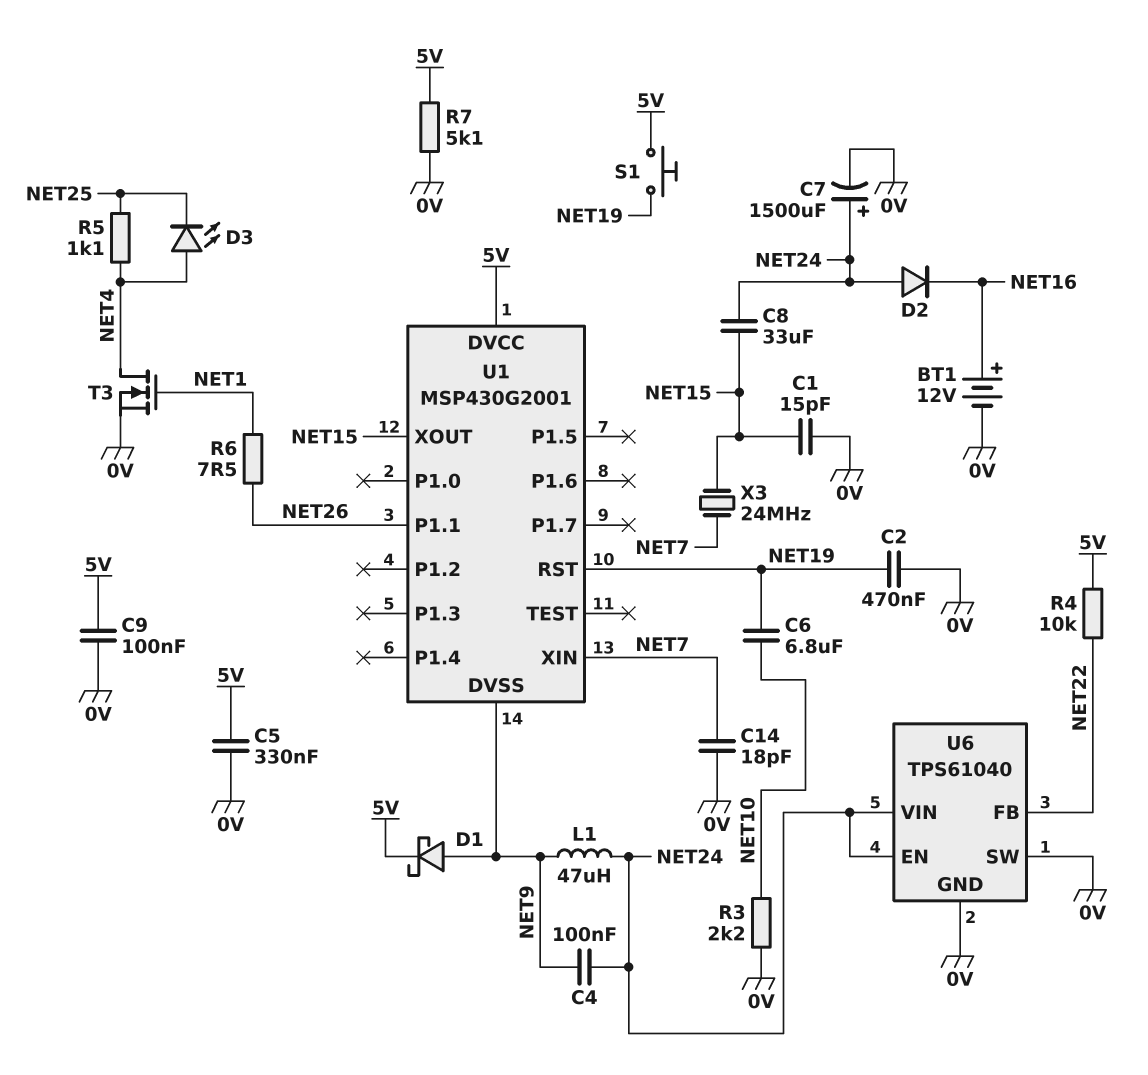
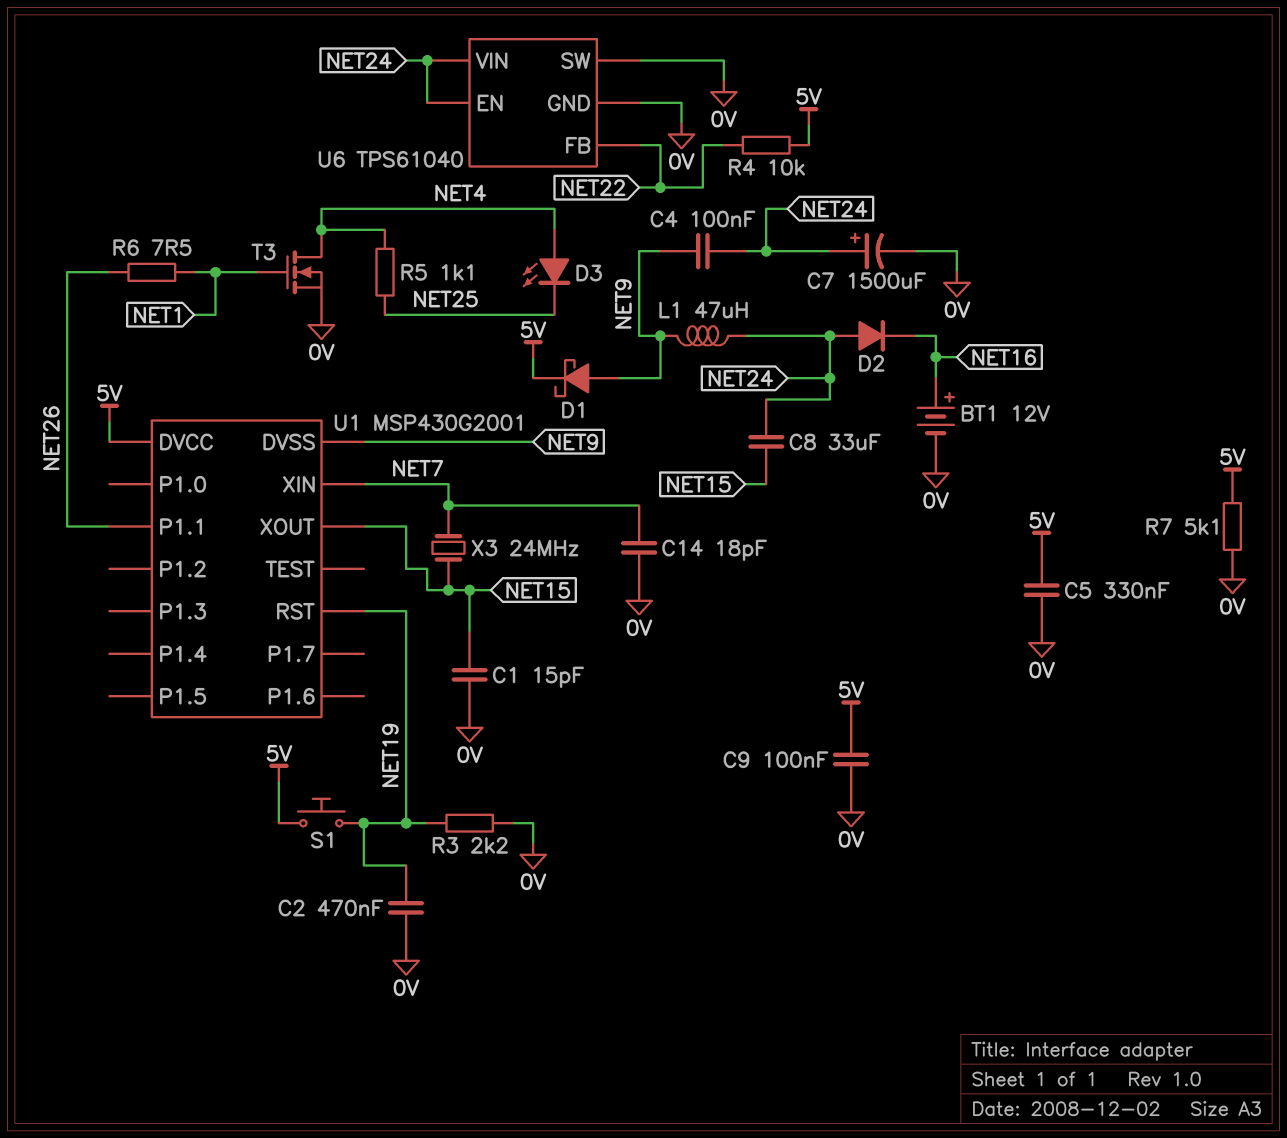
C6: 6.8uF (NET10, NET19) -> none
R3: 2.2k (0V, NET10) -> 2.2k (0V, NET19)

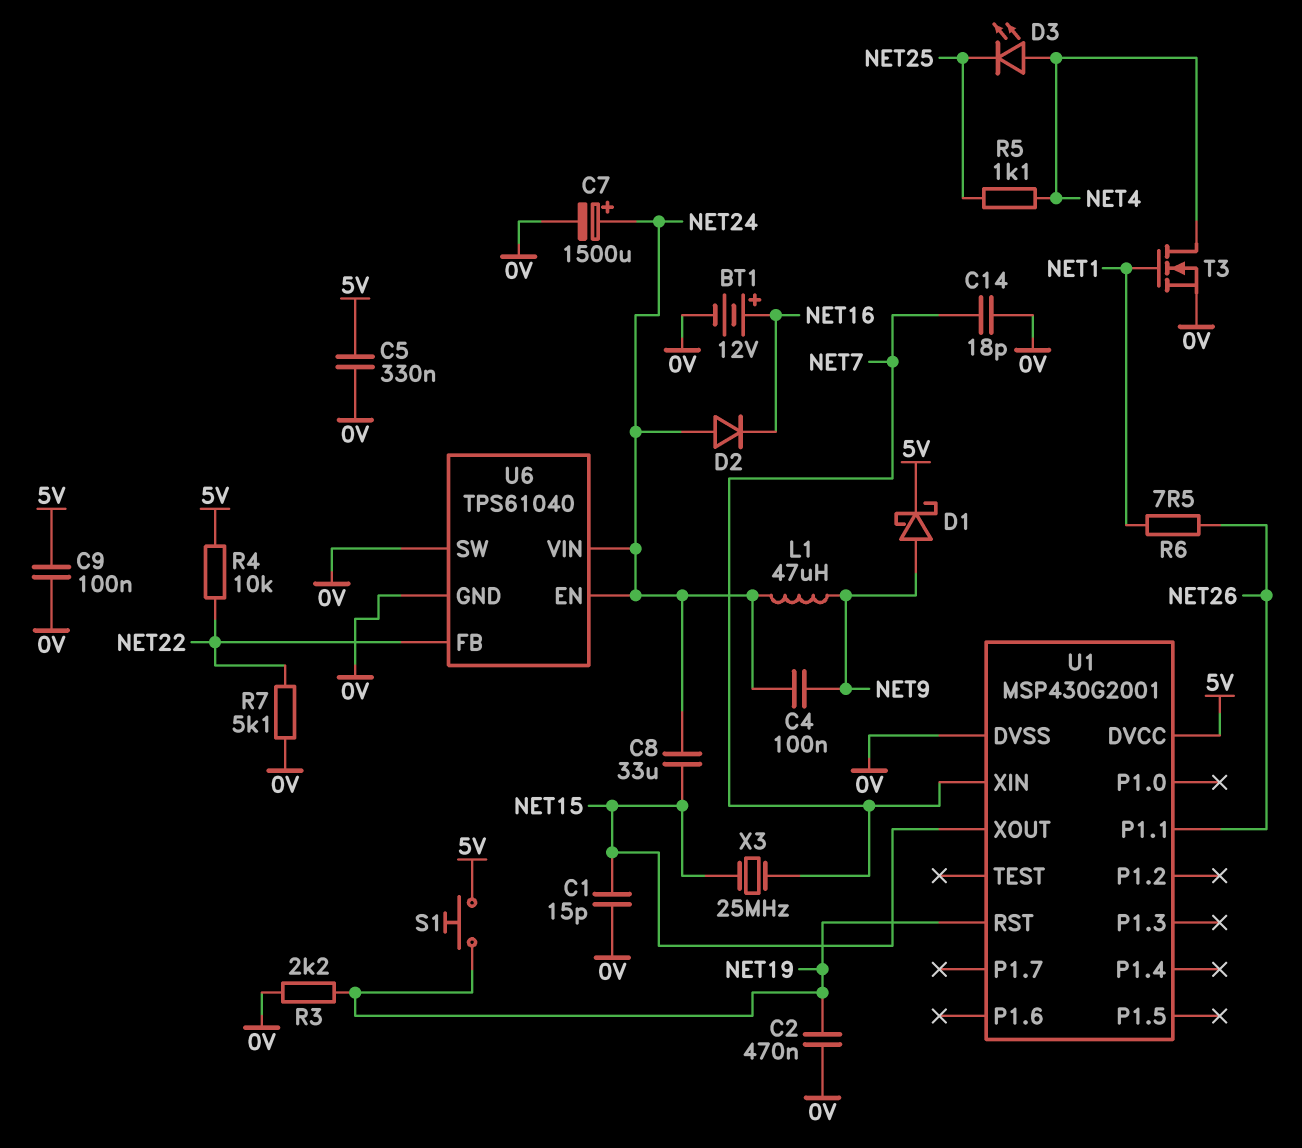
R7: 5.1k (0V, 5V) -> 5.1k (0V, NET22)
U1 pin DVSS: NET9 -> 0V
X3: 24MHz (NET7, NET15) -> 25MHz (NET7, NET15)

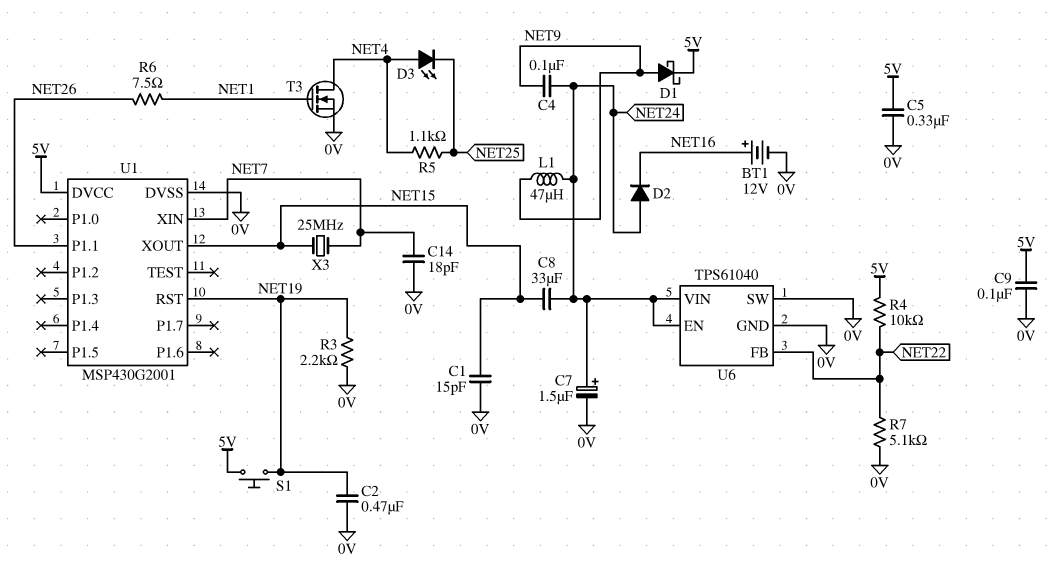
C7: 1500uF (plus NET24, minus 0V) -> 1.5uF (plus NET24, minus 0V)

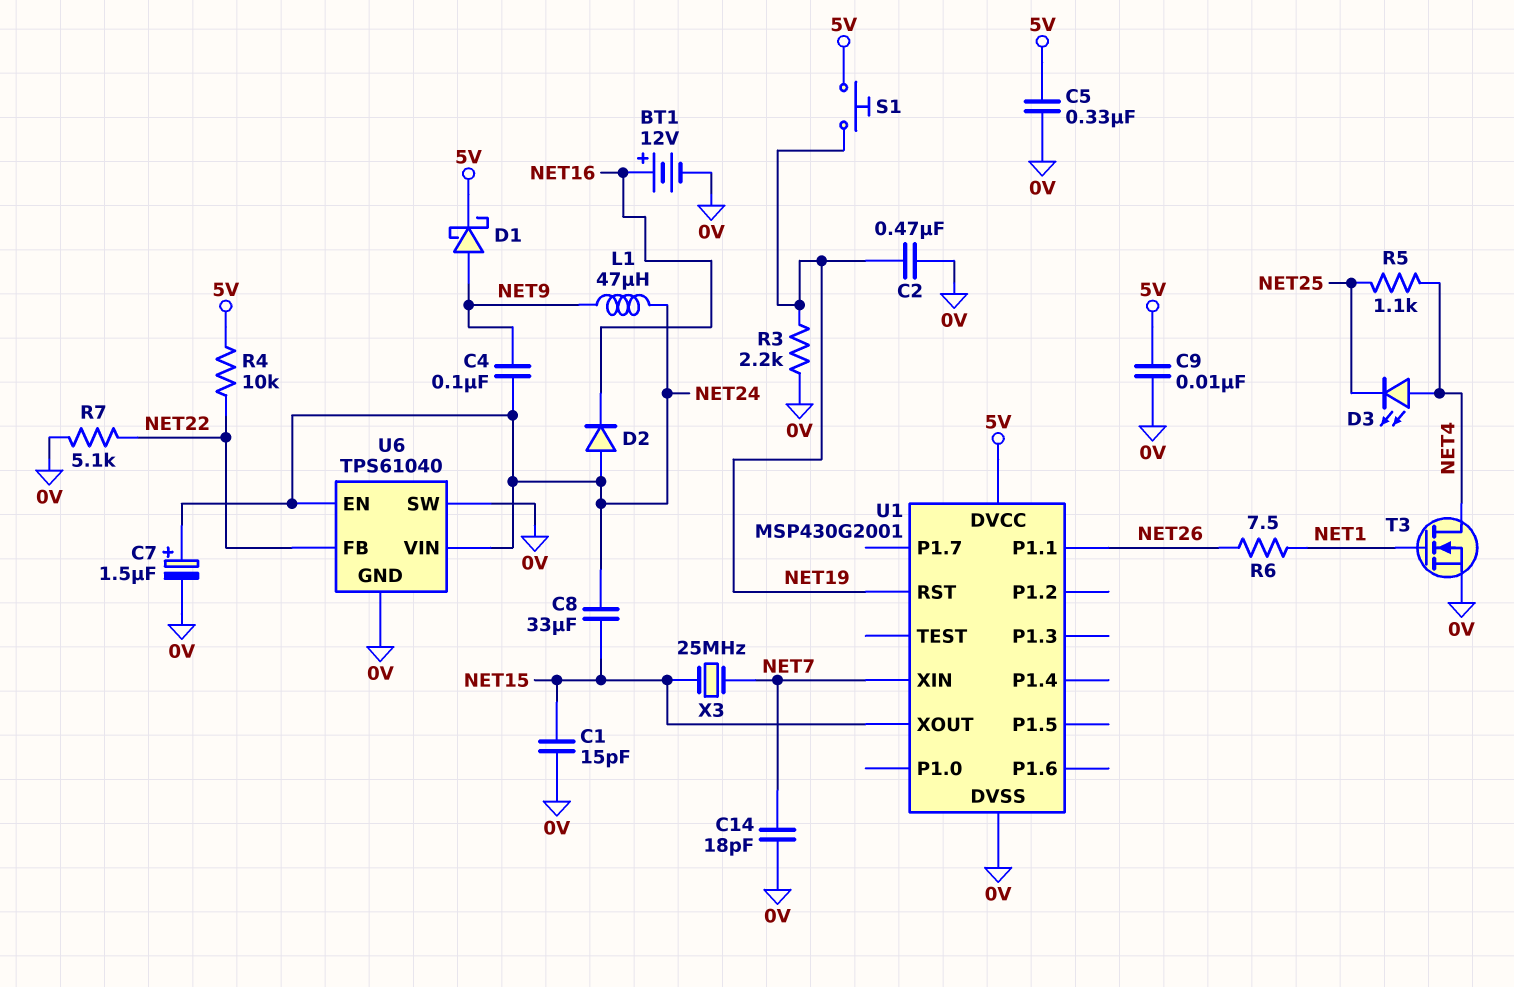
C9: 100nF (0V, 5V) -> 10nF (0V, 5V)

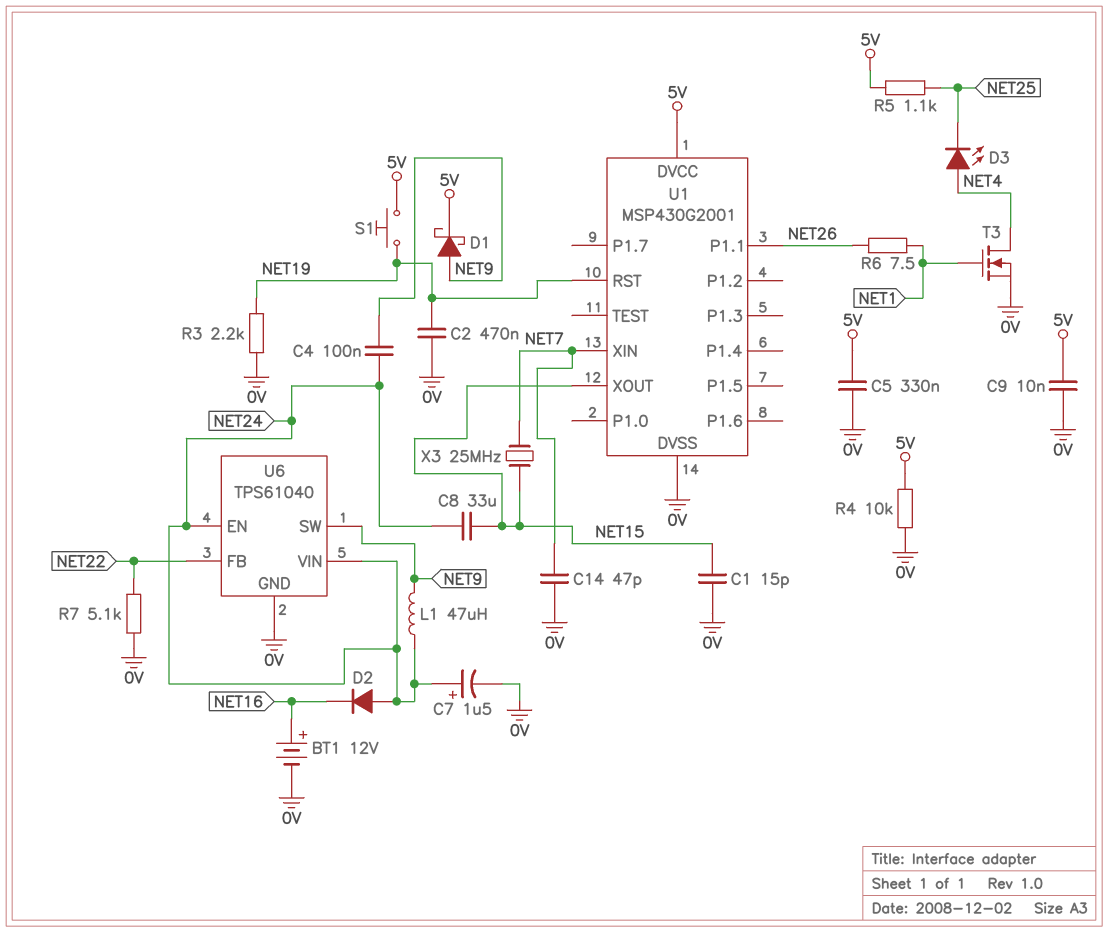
C14: 18pF (0V, NET7) -> 47pF (0V, NET7)
R4: 10k (5V, NET22) -> 10k (0V, 5V)
R5: 1.1k (NET4, NET25) -> 1.1k (5V, NET25)
U6 pin SW: 0V -> NET9

